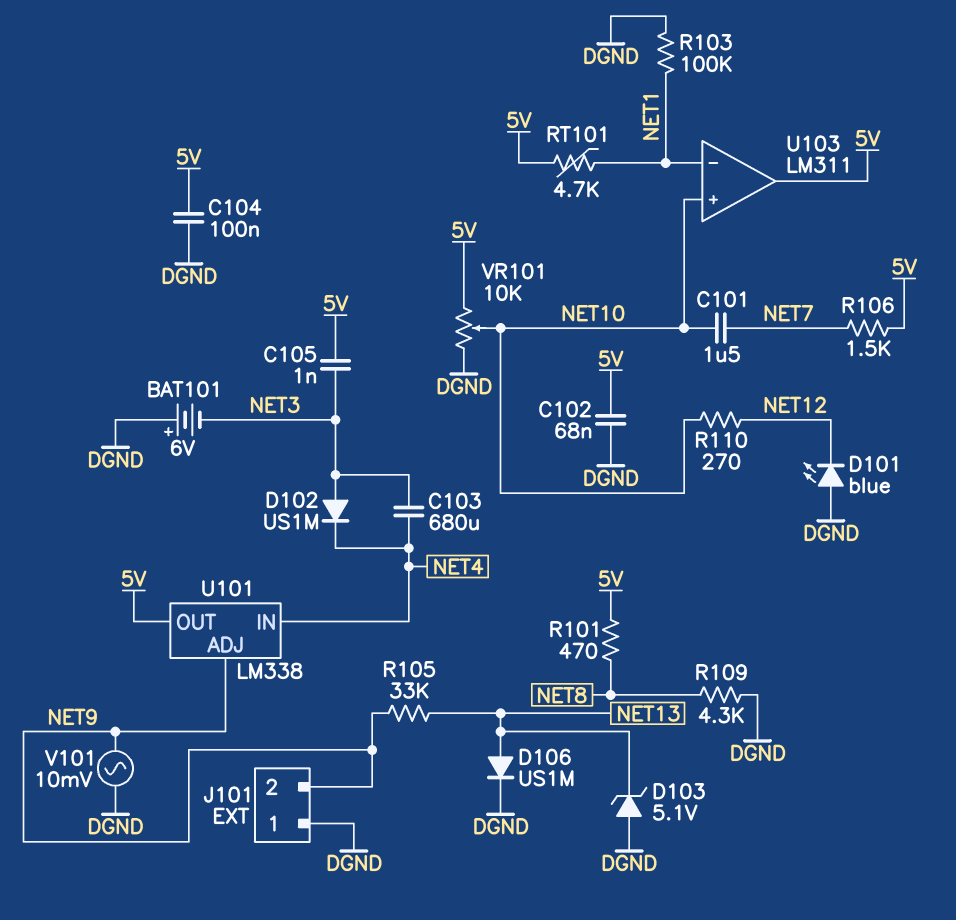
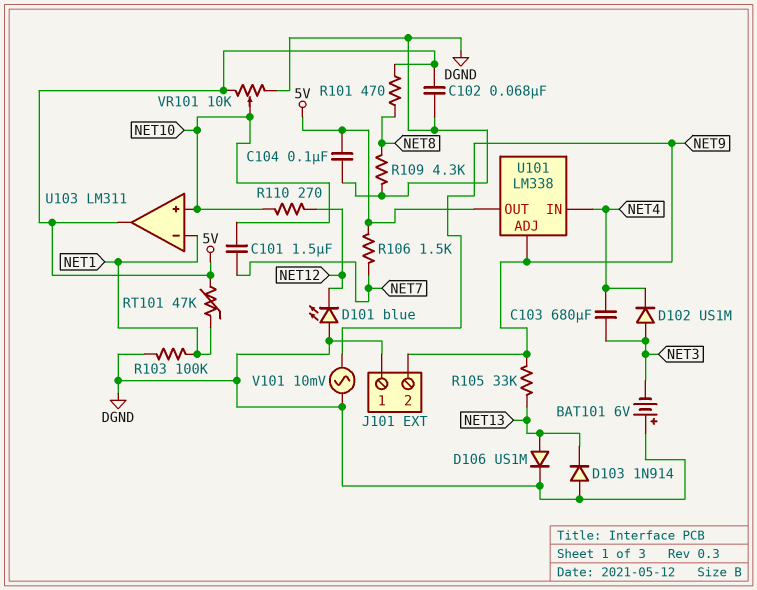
C105: 1nF (5V, NET3) -> none
D103: zener 5.1V (A DGND, K NET13) -> diode 1N914 (A DGND, K NET13)
RT101: 4.7k (5V, NET1) -> 47k (5V, NET1)

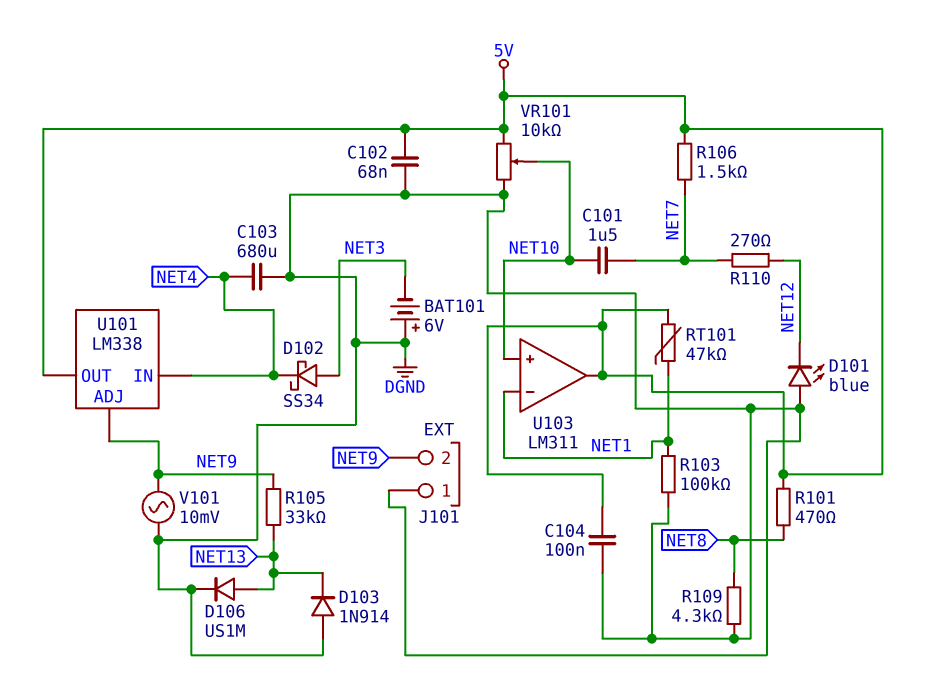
C103: 680uF (NET3, NET4) -> 680uF (DGND, NET4)
D102: diode US1M (A NET3, K NET4) -> schottky SS34 (A NET3, K NET4)
R110: 270 (NET10, NET12) -> 270 (NET7, NET12)

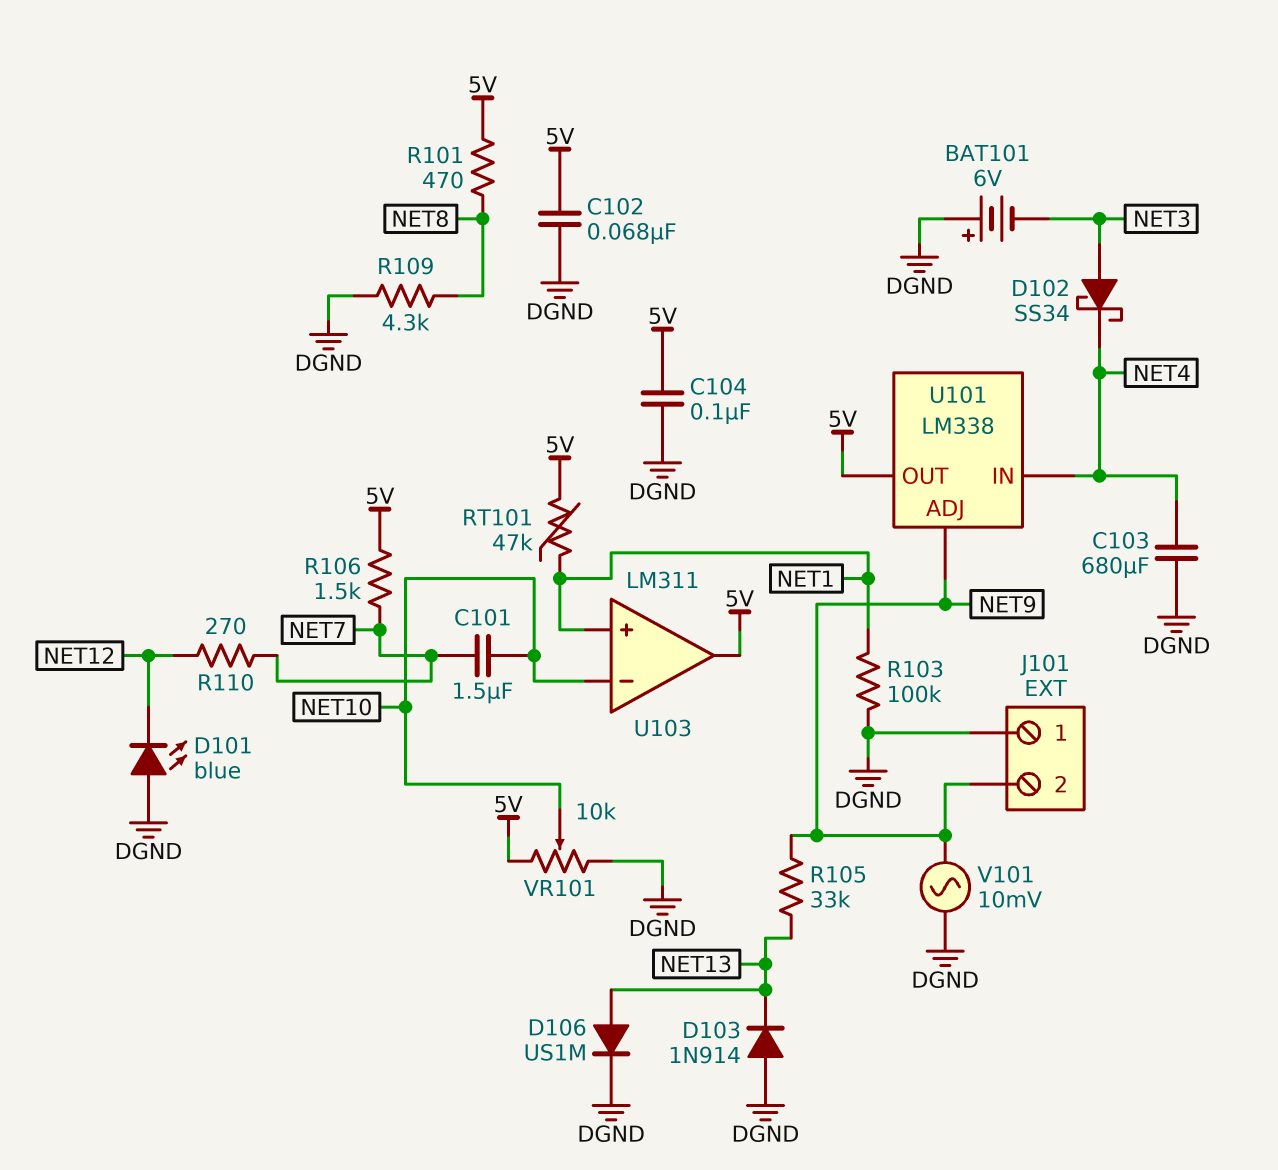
U103 pin in+: NET10 -> NET1
U103 pin in-: NET1 -> NET10

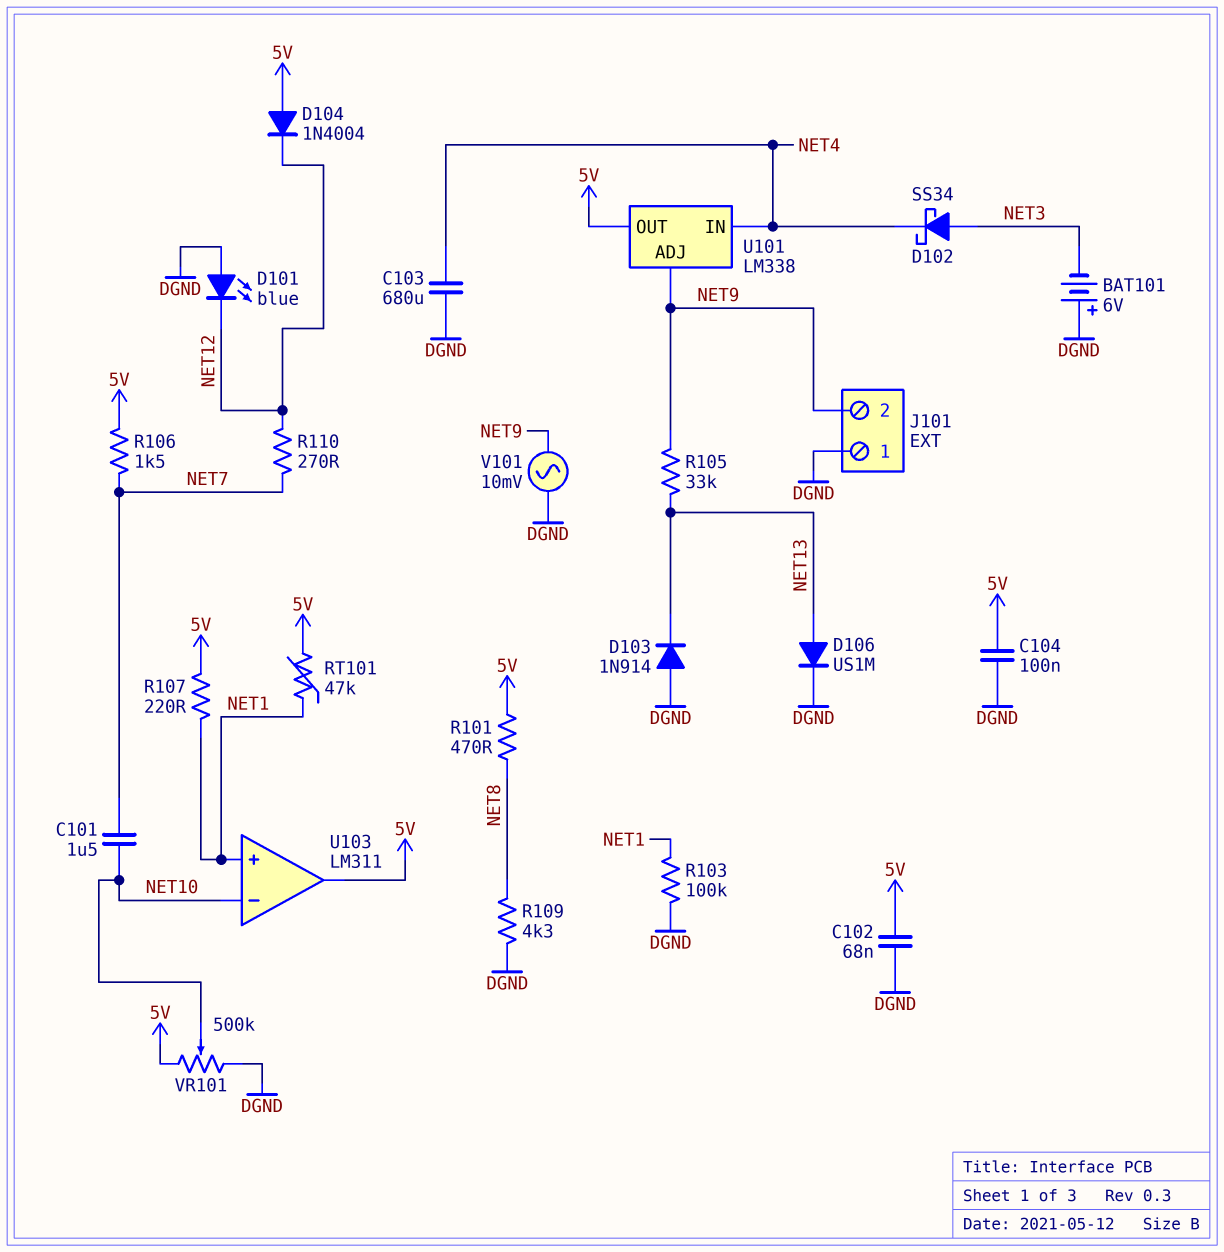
D104: none -> diode 1N4004 (A 5V, K NET12)
R107: none -> 220 (5V, NET1)
VR101: 10k (5V, DGND, wiper NET10) -> 500k (5V, DGND, wiper NET10)

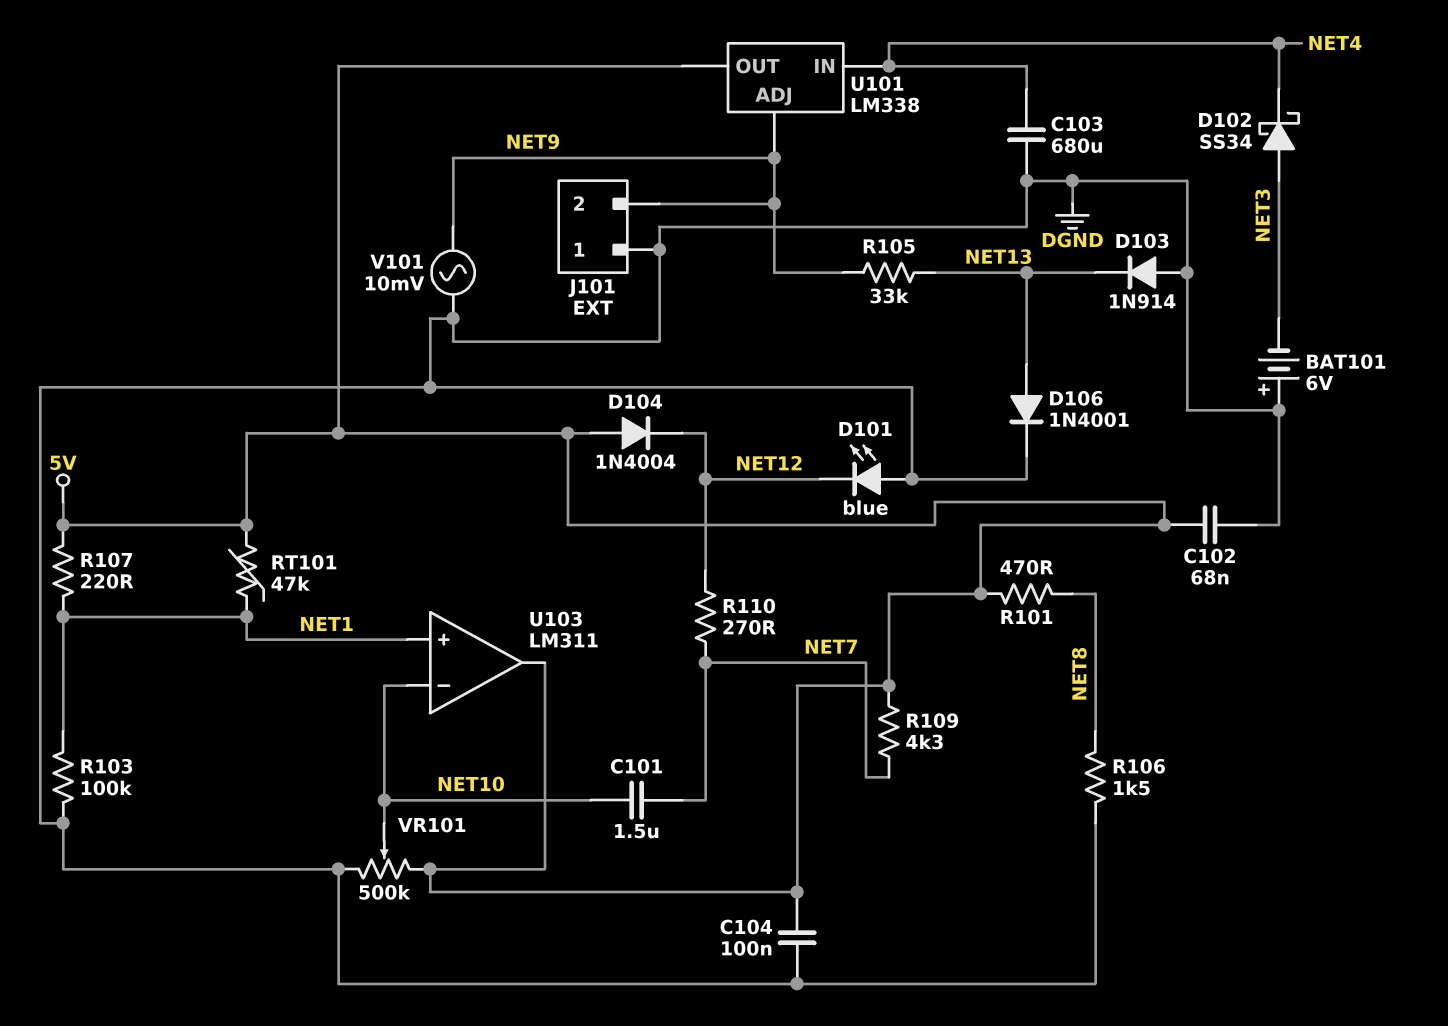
D106: diode US1M (A NET13, K DGND) -> diode 1N4001 (A NET13, K DGND)
R106: 1.5k (5V, NET7) -> 1.5k (DGND, NET8)
R109: 4.3k (DGND, NET8) -> 4.3k (5V, NET7)

